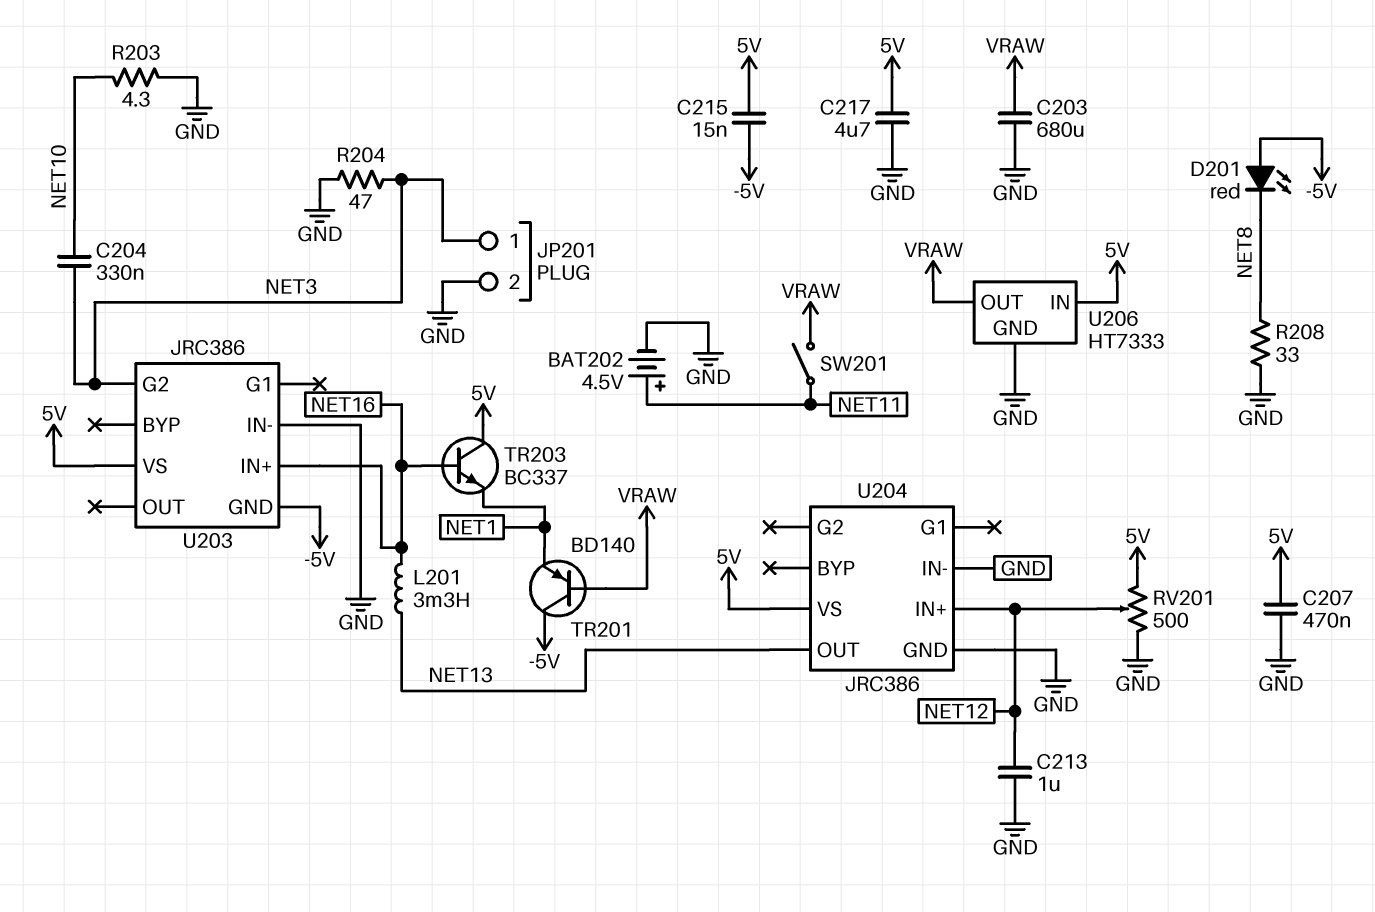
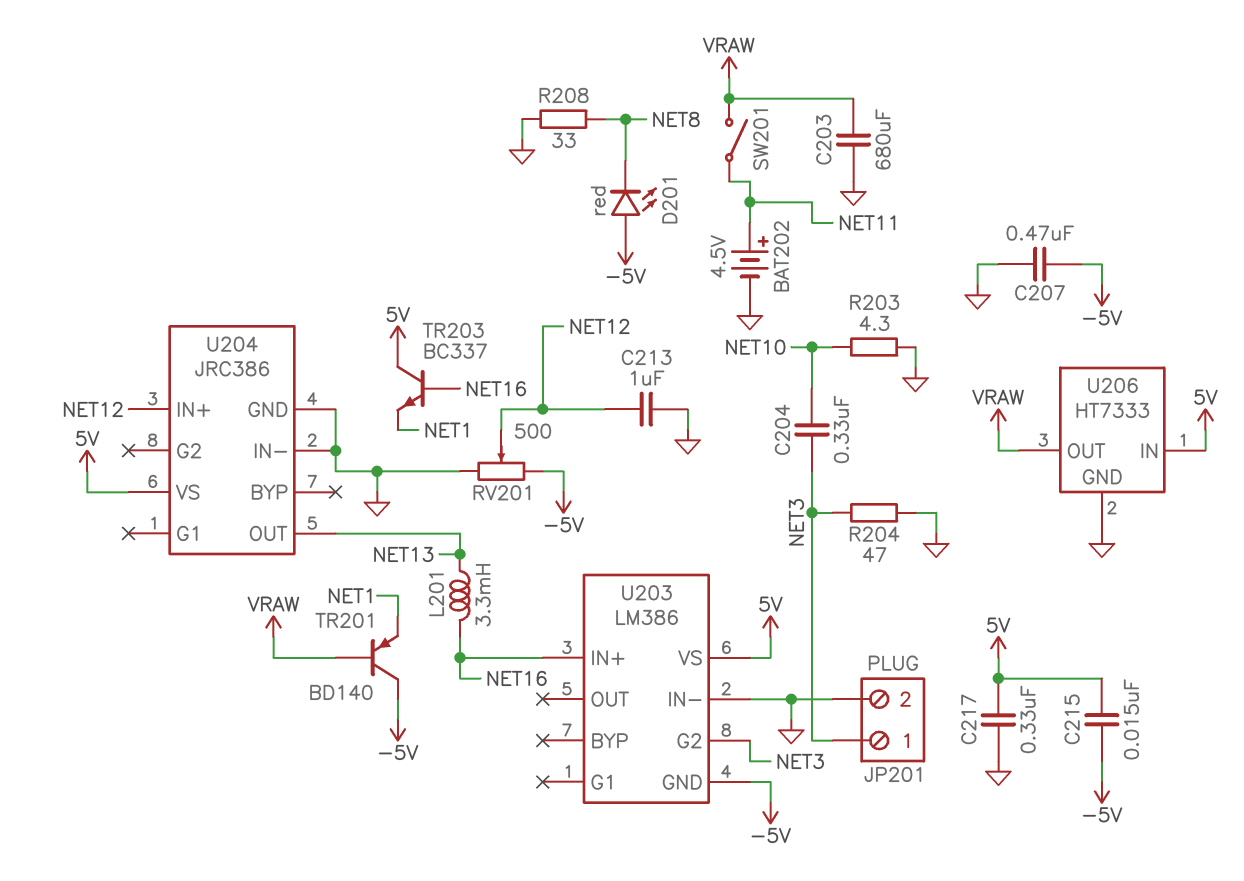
C207: 470nF (5V, GND) -> 470nF (-5V, GND)
C217: 4.7uF (5V, GND) -> 330nF (5V, GND)
RV201: 500 (5V, GND, wiper NET12) -> 500 (-5V, GND, wiper NET12)
U203: JRC386 -> LM386

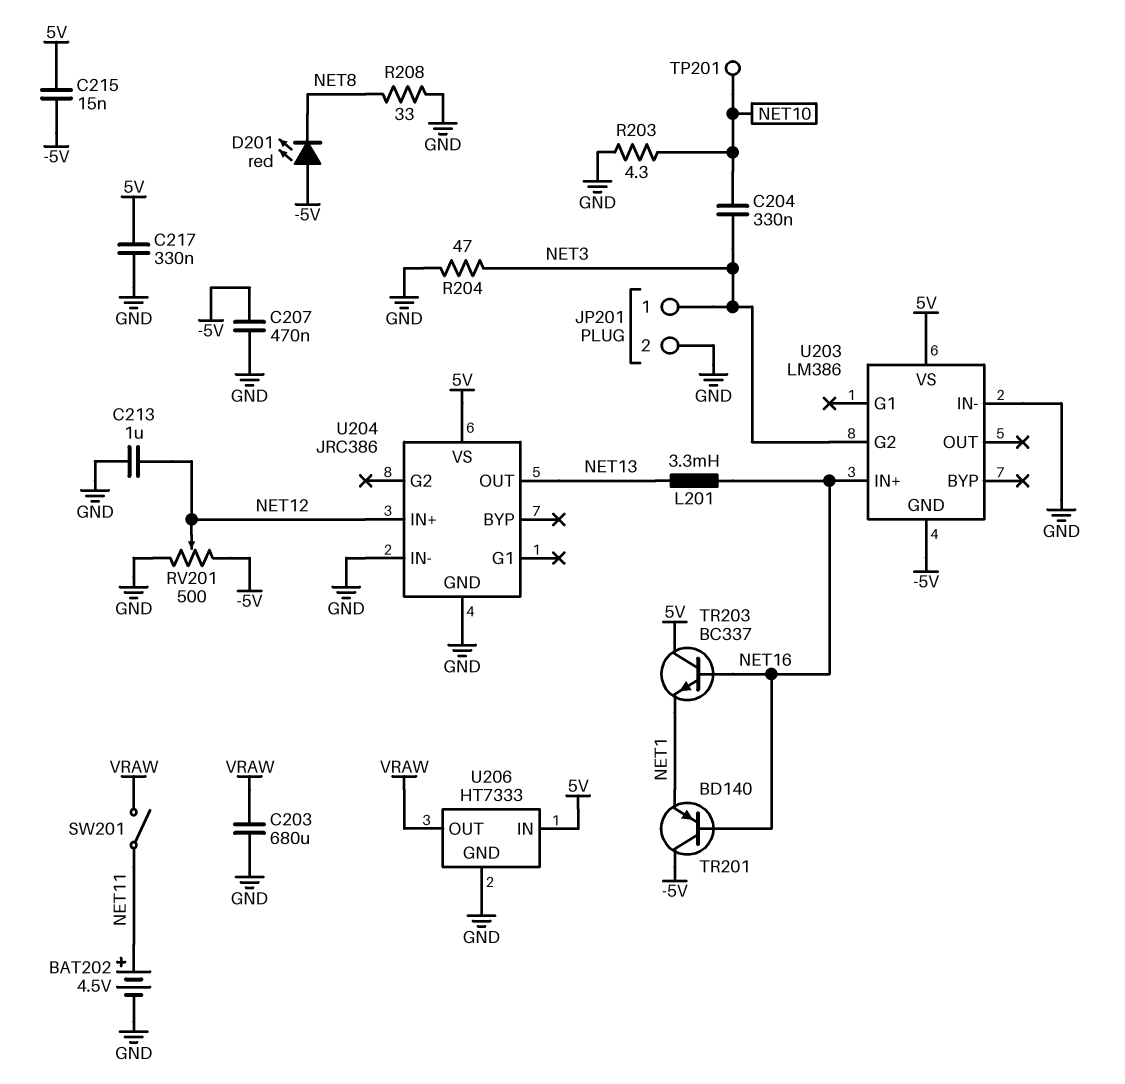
TP201: none -> test point (NET10)
TR201: PNP BD140 (B VRAW, C -5V, E NET1) -> PNP BD140 (B NET16, C -5V, E NET1)

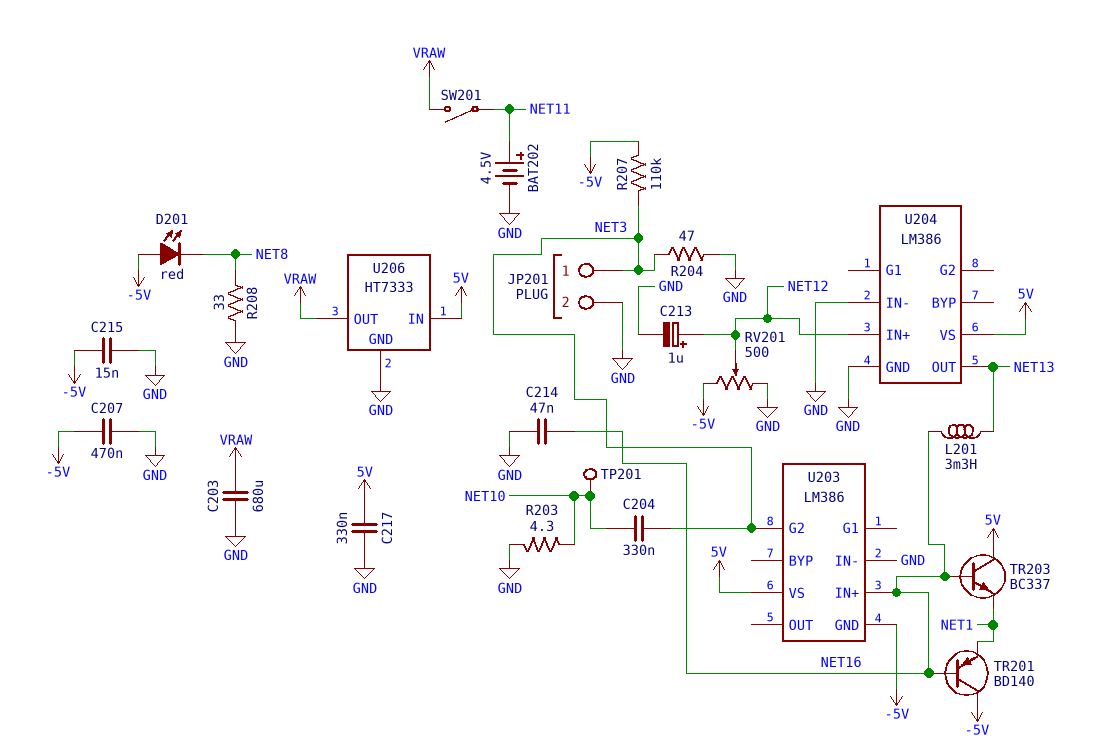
C213: 1uF (GND, NET12) -> 1uF (plus NET12, minus GND)
C214: none -> 47nF (GND, NET16)
C215: 15nF (-5V, 5V) -> 15nF (-5V, GND)
R207: none -> 110k (-5V, NET3)
U204: JRC386 -> LM386

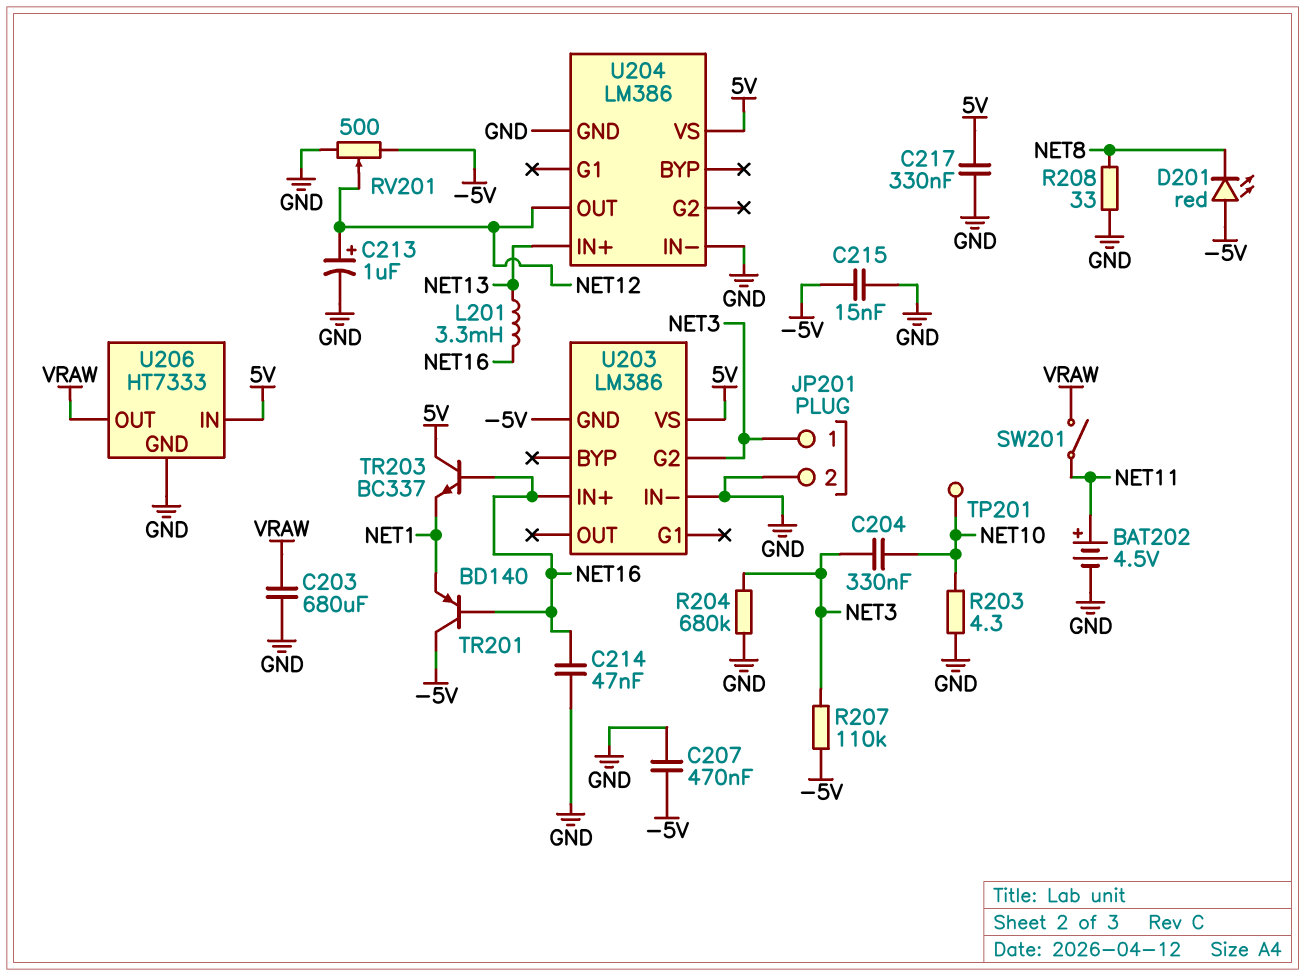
R204: 47 (GND, NET3) -> 680k (GND, NET3)
U204 pin IN+: NET12 -> NET13
U204 pin OUT: NET13 -> NET12

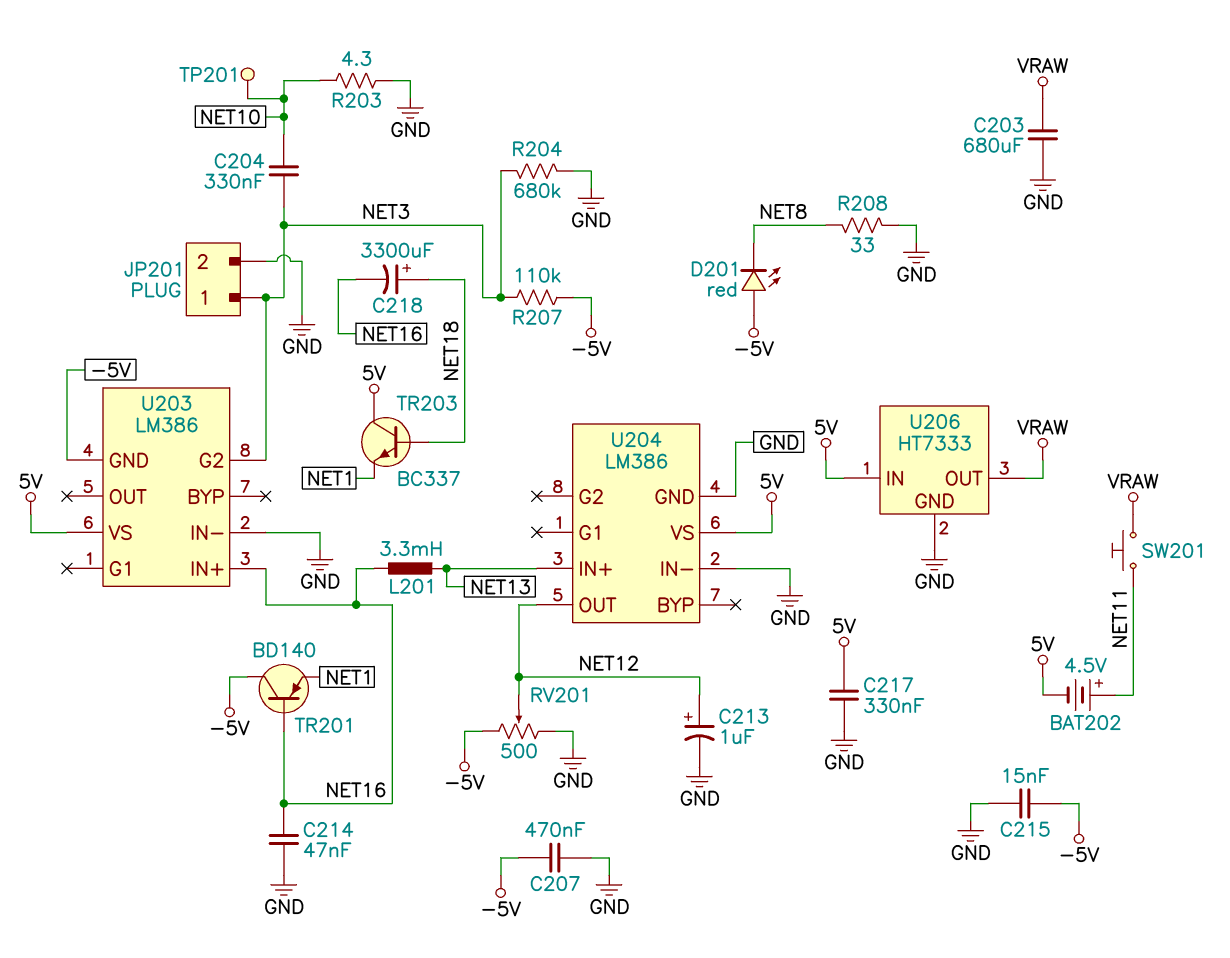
BAT202: 4.5V (plus NET11, minus GND) -> 4.5V (plus NET11, minus 5V)
C218: none -> 3300uF (plus NET18, minus NET16)
SW201: switch (NET11, VRAW) -> button (NET11, VRAW)
TR203: NPN BC337 (B NET16, C 5V, E NET1) -> NPN BC337 (B NET18, C 5V, E NET1)

